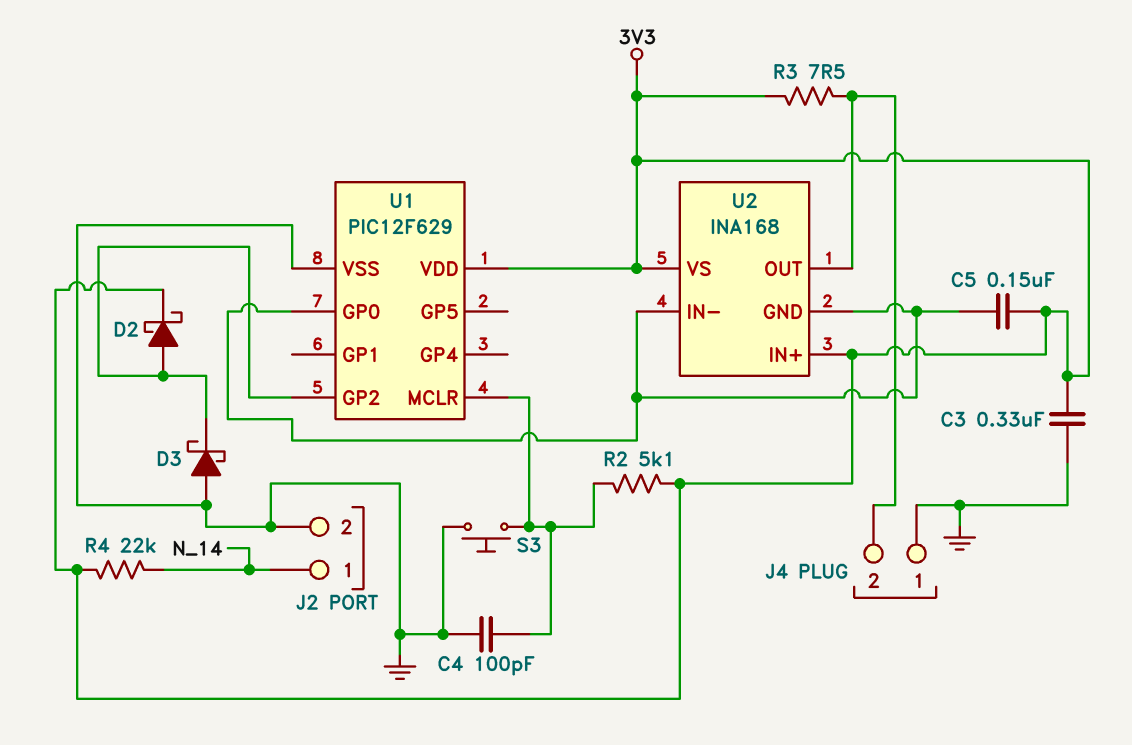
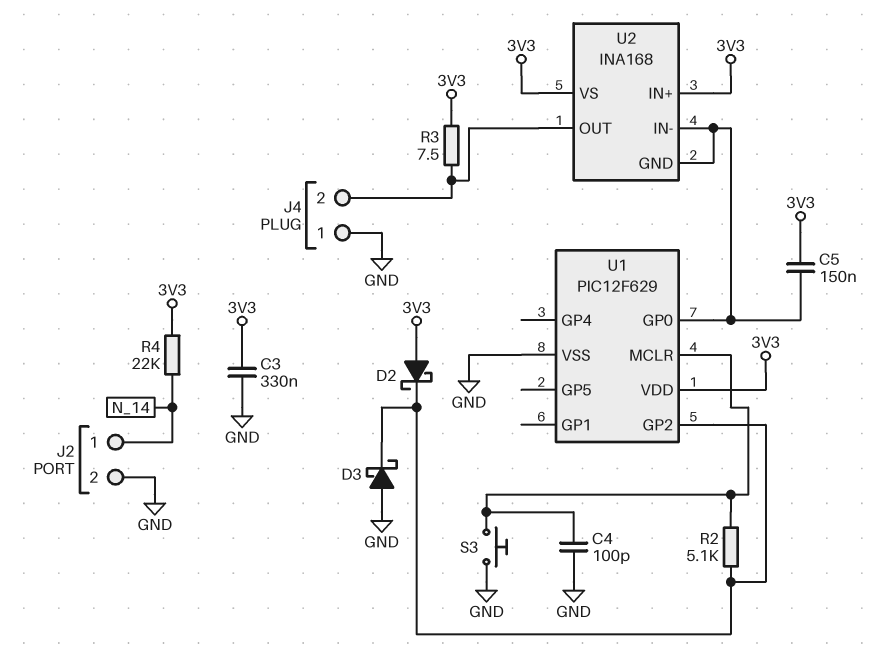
D2: schottky (A U1/GP2, K 3V3) -> schottky (A 3V3, K U1/GP2)
R2: 5.1k (3V3, U1/MCLR) -> 5.1k (U1/GP2, U1/MCLR)

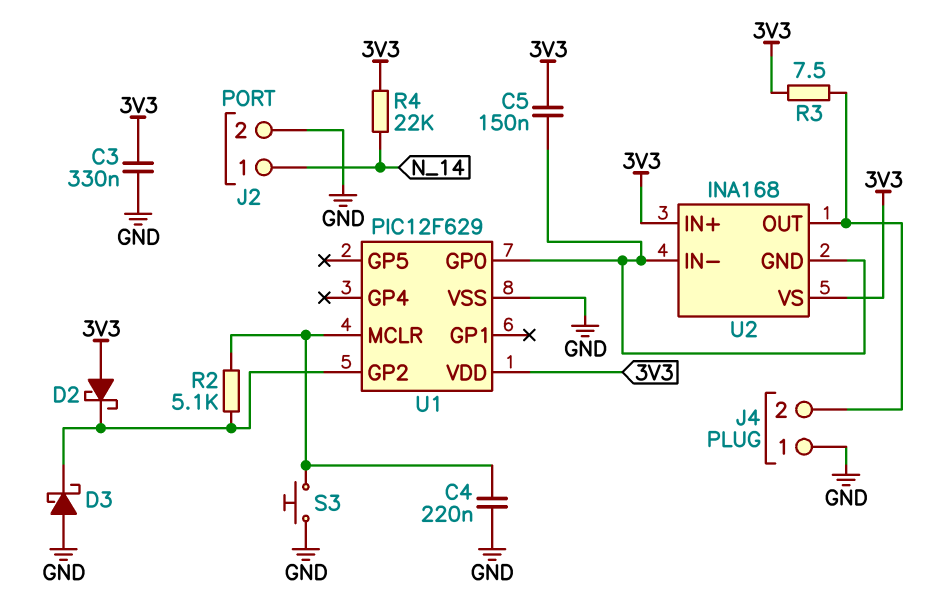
C4: 100pF (GND, U1/MCLR) -> 220nF (GND, U1/MCLR)

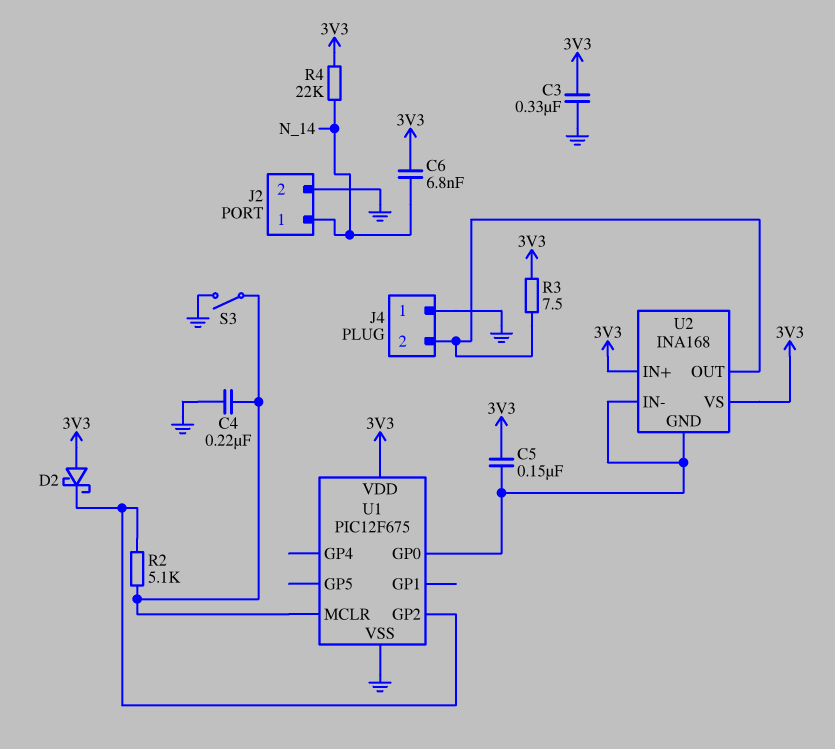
C6: none -> 6.8nF (3V3, N_14)
D3: schottky (A GND, K U1/GP2) -> none
S3: button (GND, U1/MCLR) -> switch (GND, U1/MCLR)
U1: PIC12F629 -> PIC12F675

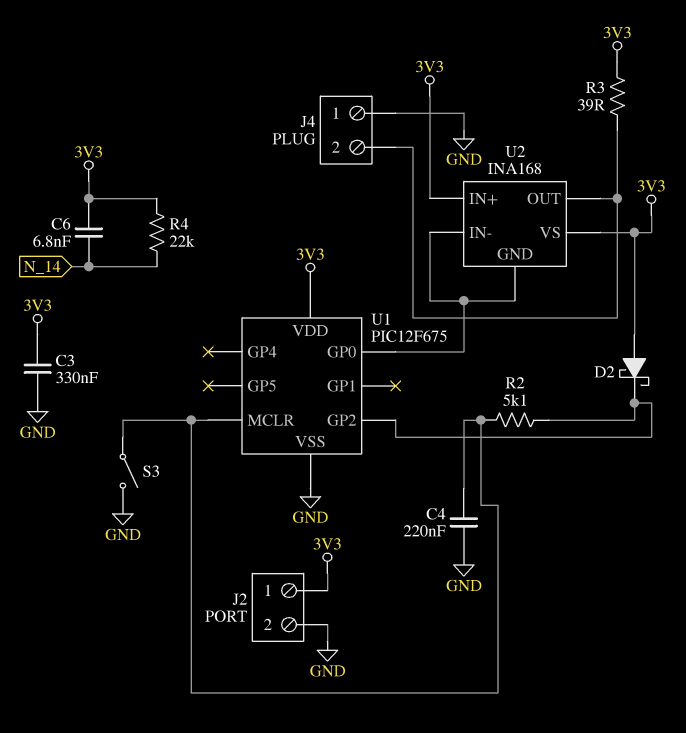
C5: 150nF (3V3, U1/GP0) -> none
J2 pin 1: N_14 -> 3V3
R3: 7.5 (3V3, J4/2) -> 39 (3V3, J4/2)

